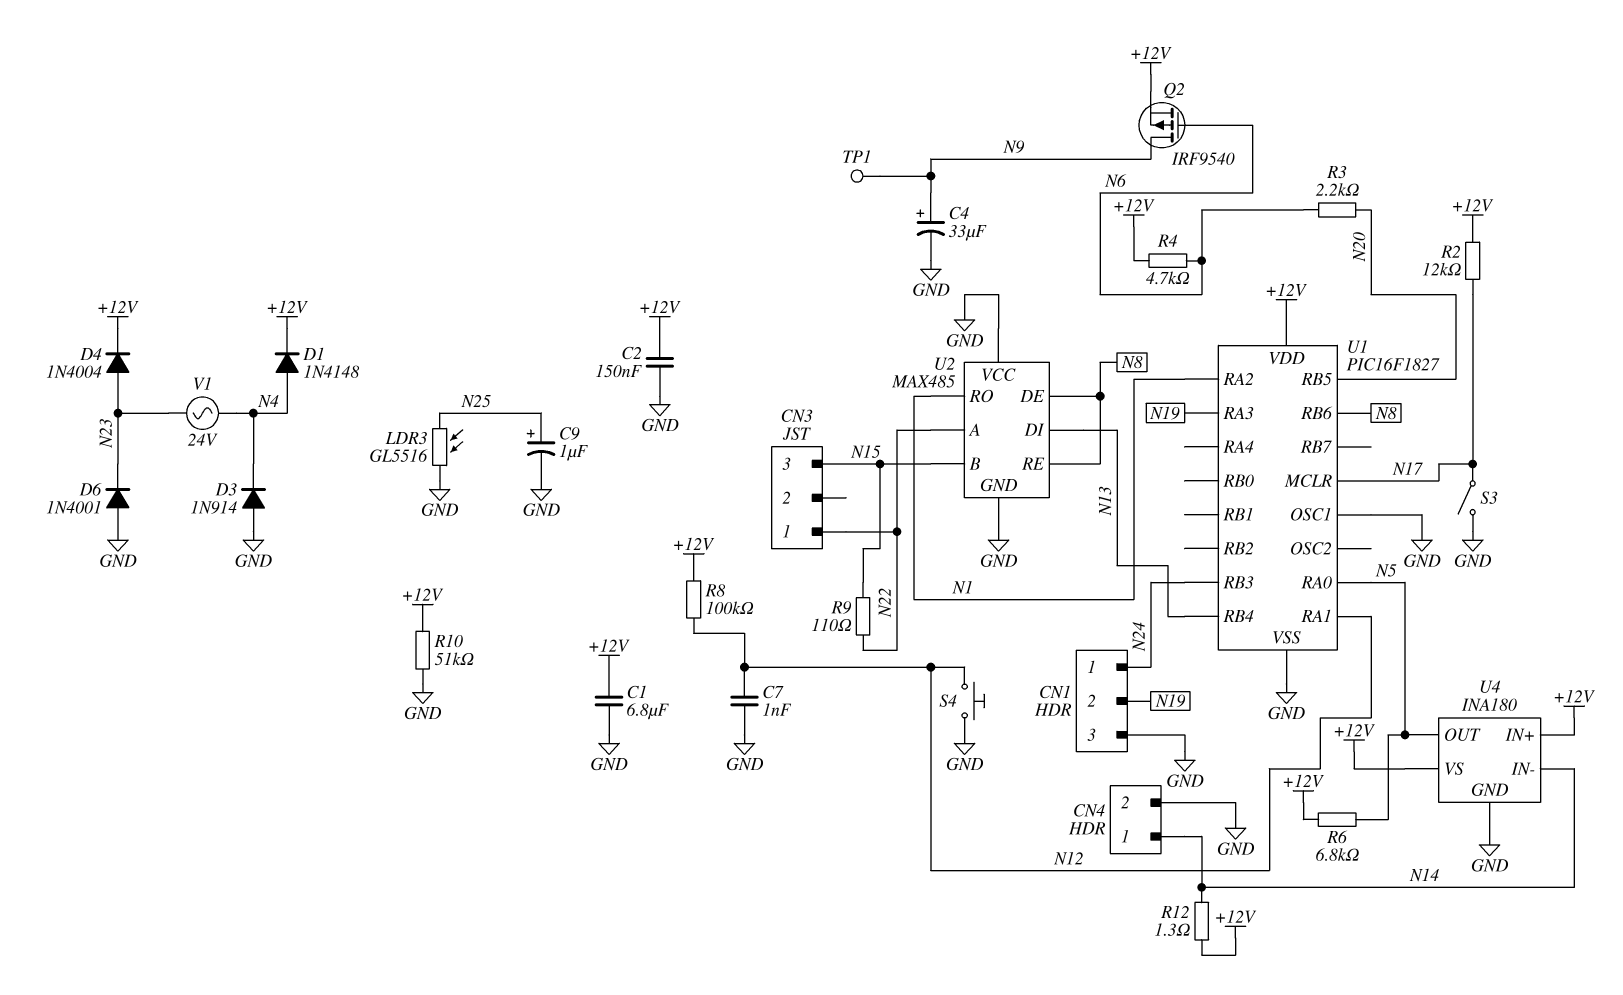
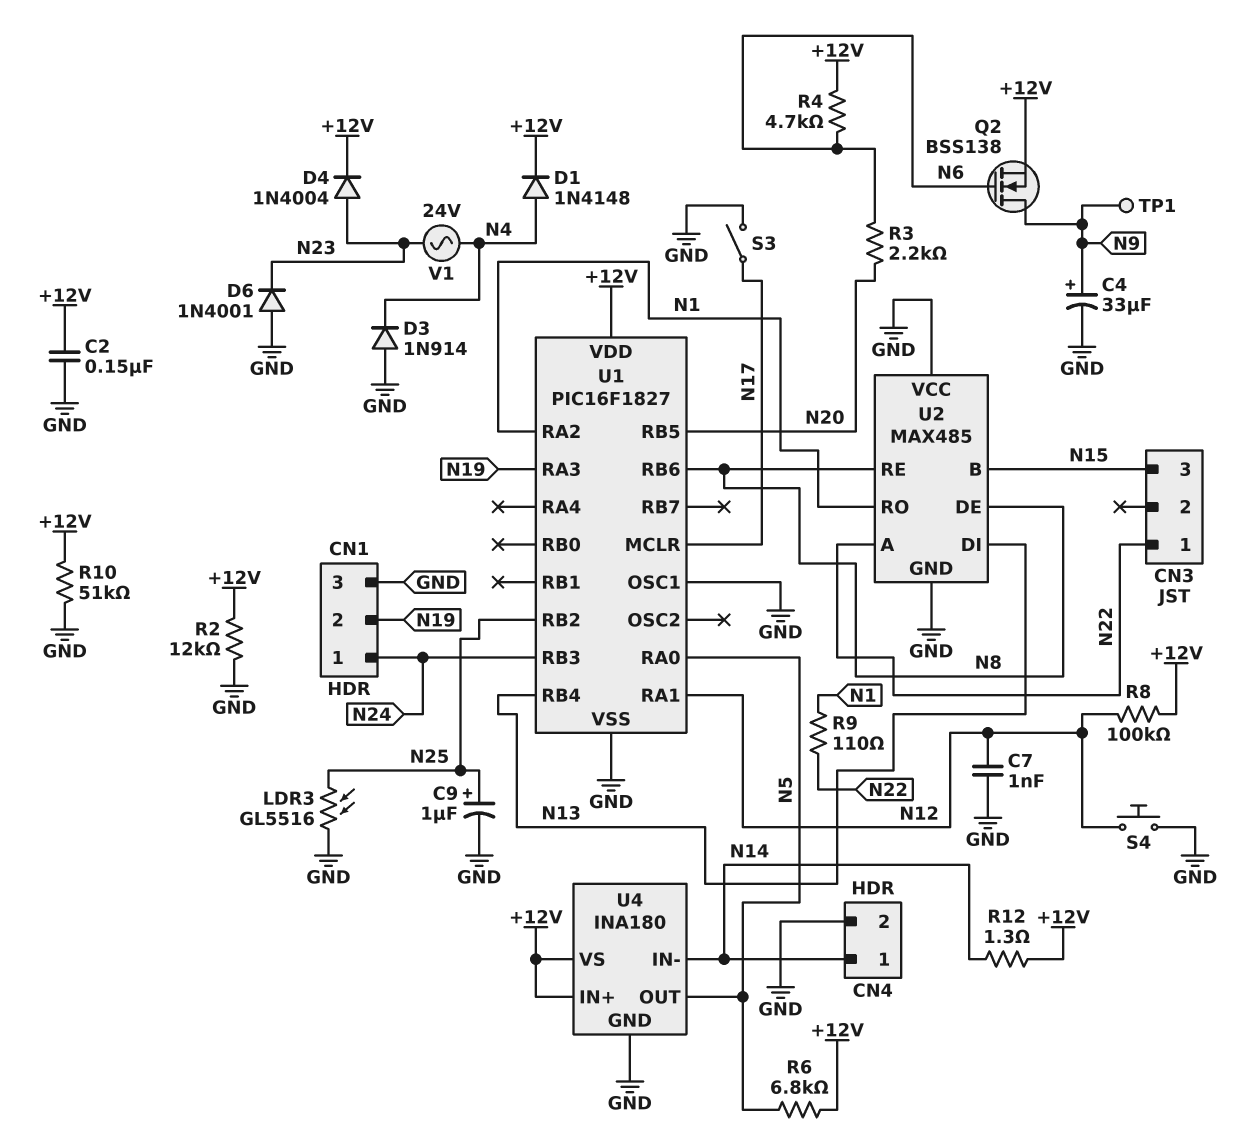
C1: 6.8uF (+12V, GND) -> none
Q2: PMOS IRF9540 (G N6, D N9, S +12V) -> NMOS BSS138 (G N6, D N9, S +12V)
R2: 12k (+12V, N17) -> 12k (+12V, GND)
R9: 110 (N15, N22) -> 110 (N1, N22)
U1 pin RB2: none -> N25

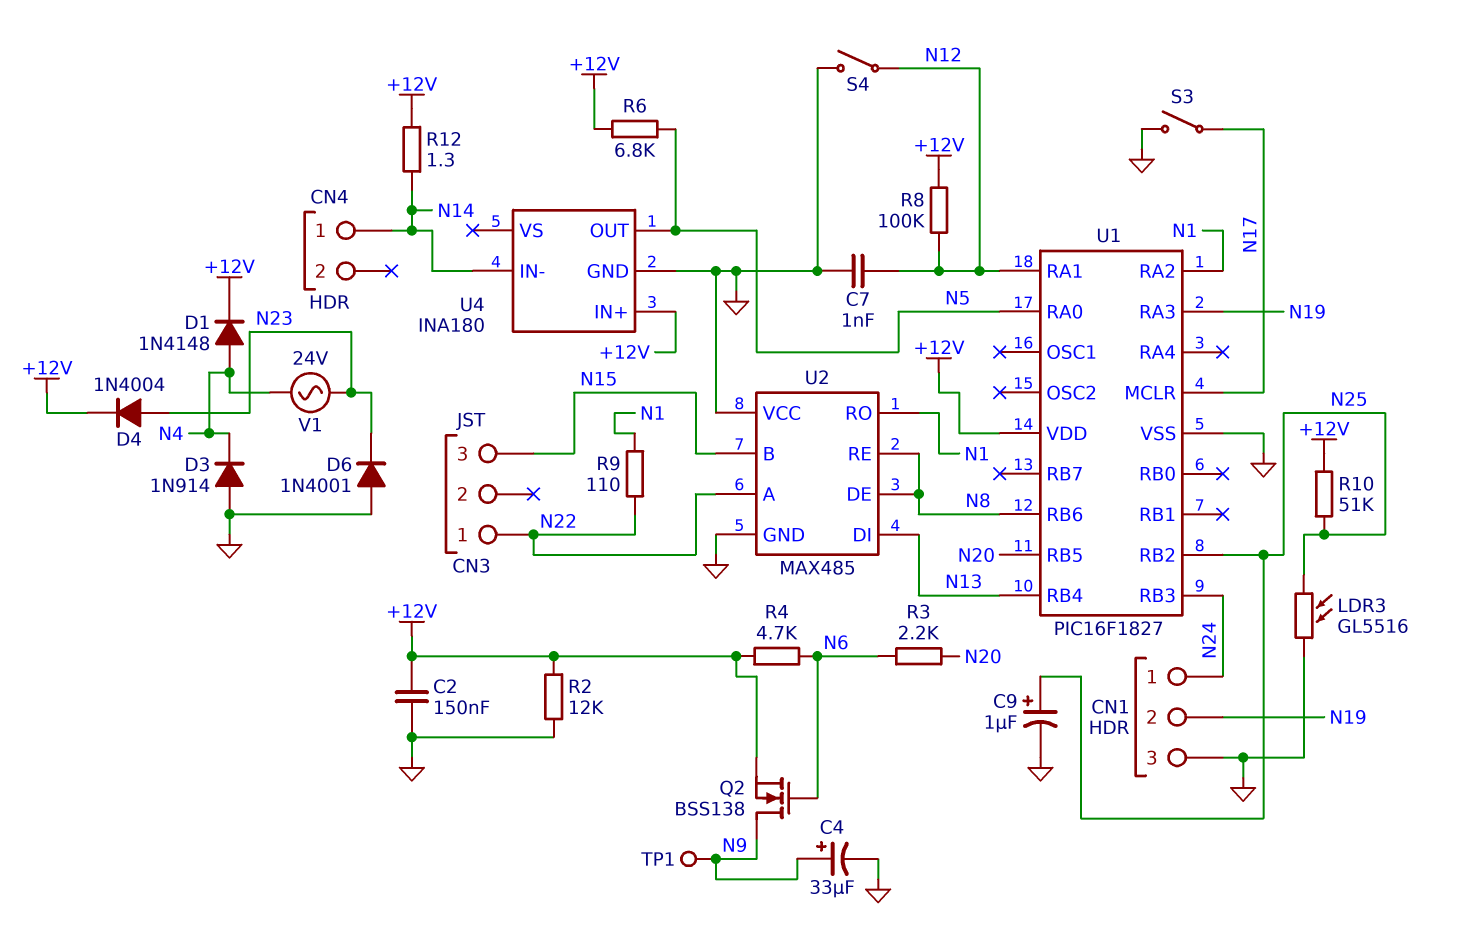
CN4 pin 2: GND -> none
R10: 51k (+12V, GND) -> 51k (+12V, N25)
S4: button (GND, N12) -> switch (GND, N12)
U1 pin OSC1: GND -> none
U4 pin VS: +12V -> none

